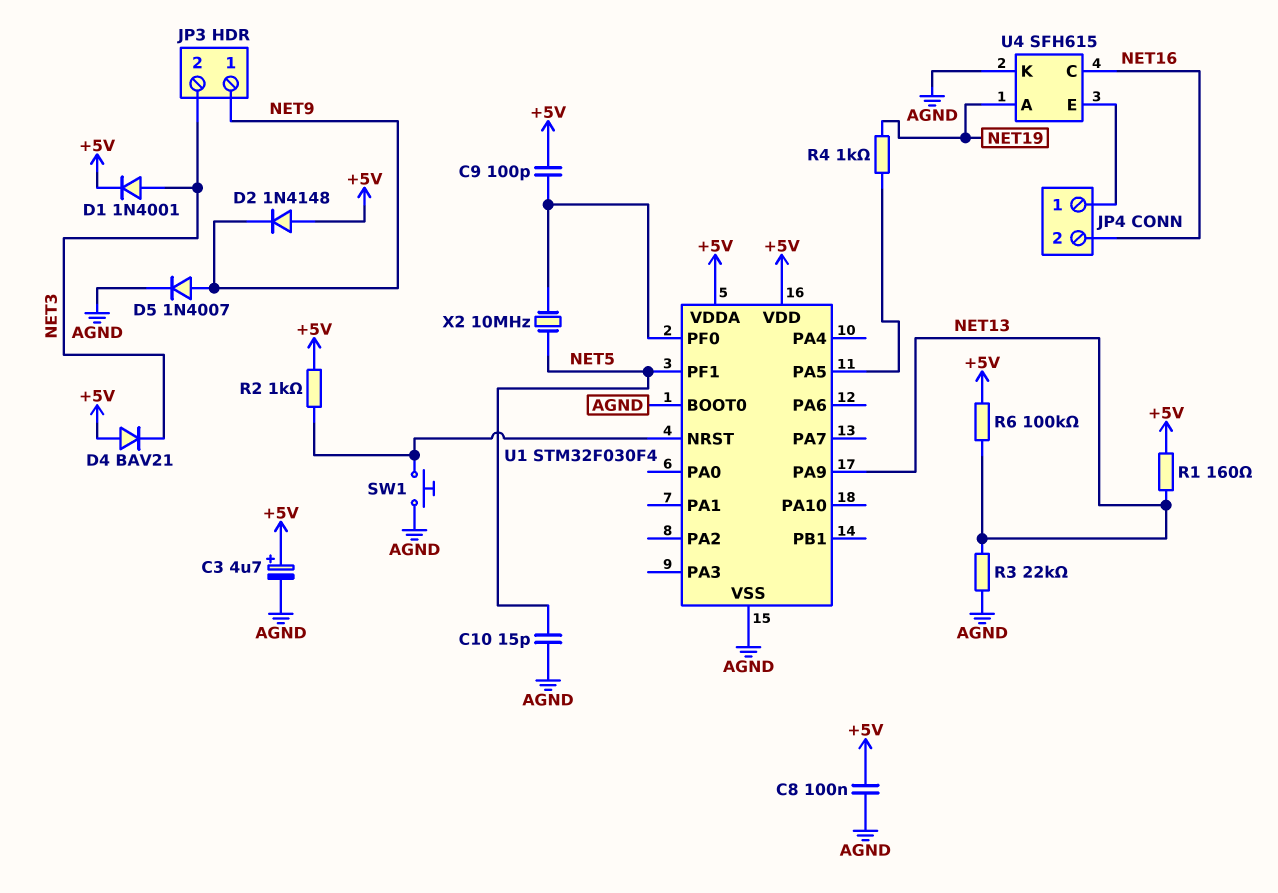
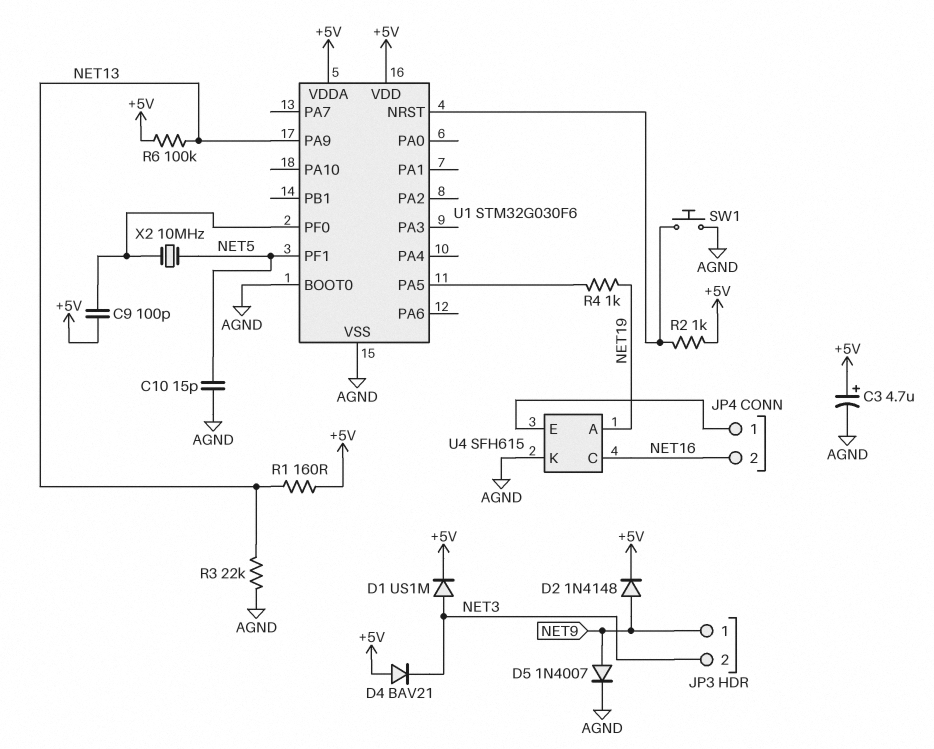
C8: 100nF (+5V, AGND) -> none
D1: diode 1N4001 (A NET3, K +5V) -> diode US1M (A NET3, K +5V)
D2: diode 1N4148 (A +5V, K NET9) -> diode 1N4148 (A NET9, K +5V)
U1: STM32F030F4 -> STM32G030F6

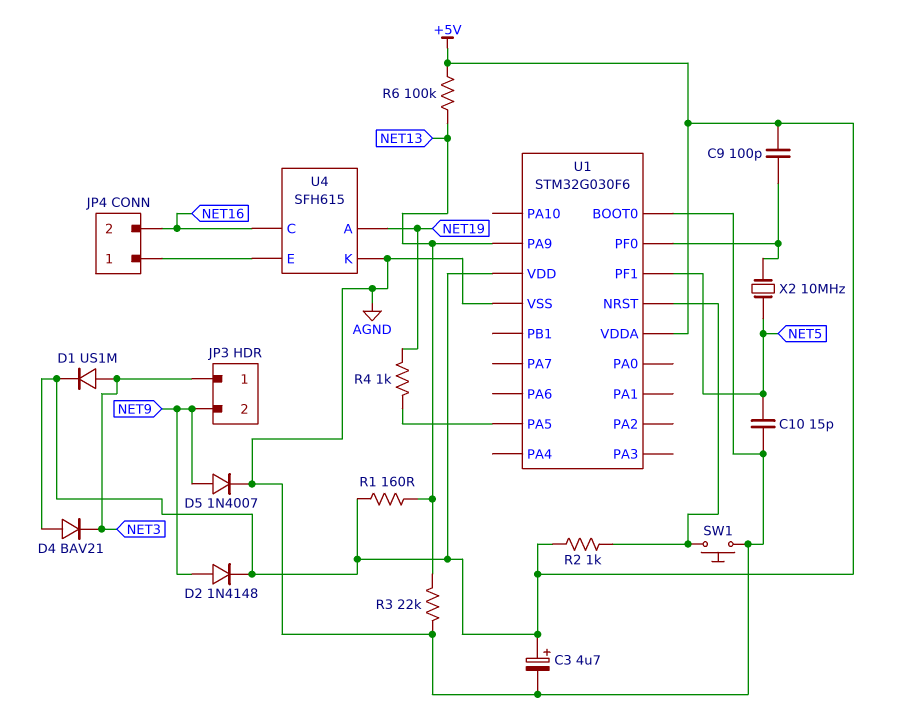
JP3 pin 1: NET9 -> NET3
JP3 pin 2: NET3 -> NET9

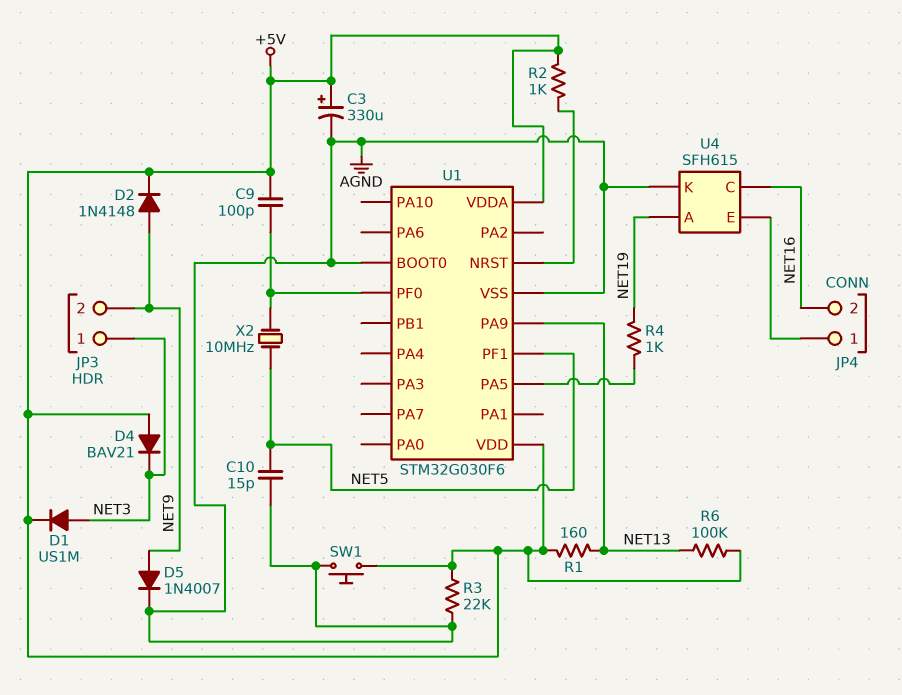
C3: 4.7uF (plus +5V, minus AGND) -> 330uF (plus +5V, minus AGND)
R3: 22k (AGND, NET13) -> 22k (+5V, AGND)
SW1: button (AGND, U1/NRST) -> button (+5V, AGND)

